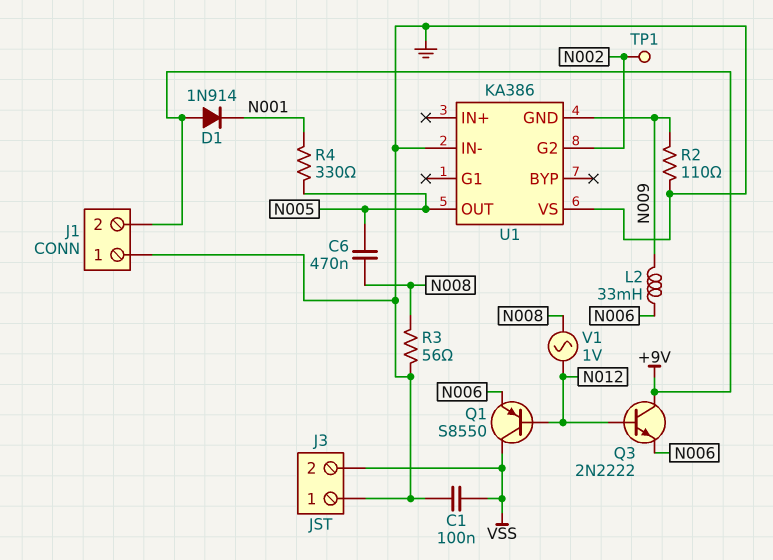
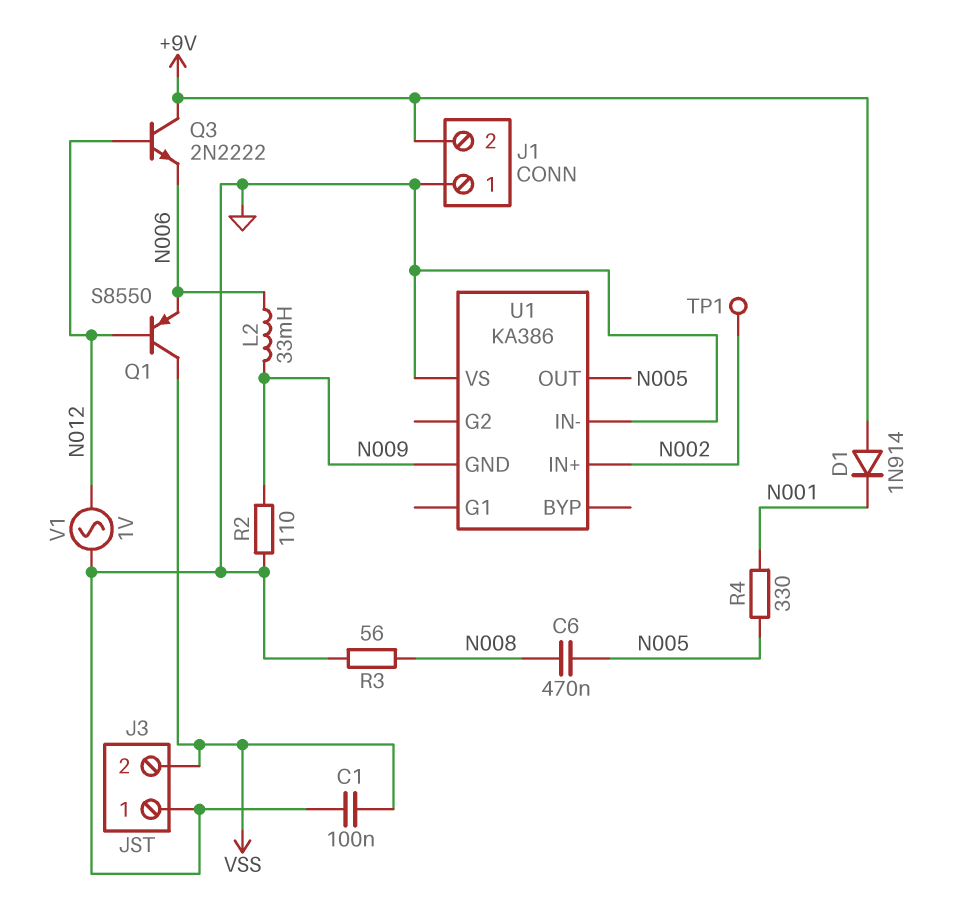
U1 pin G2: N002 -> none
U1 pin IN+: none -> N002
V1: AC 1V (N008, N012) -> AC 1V (GND, N012)

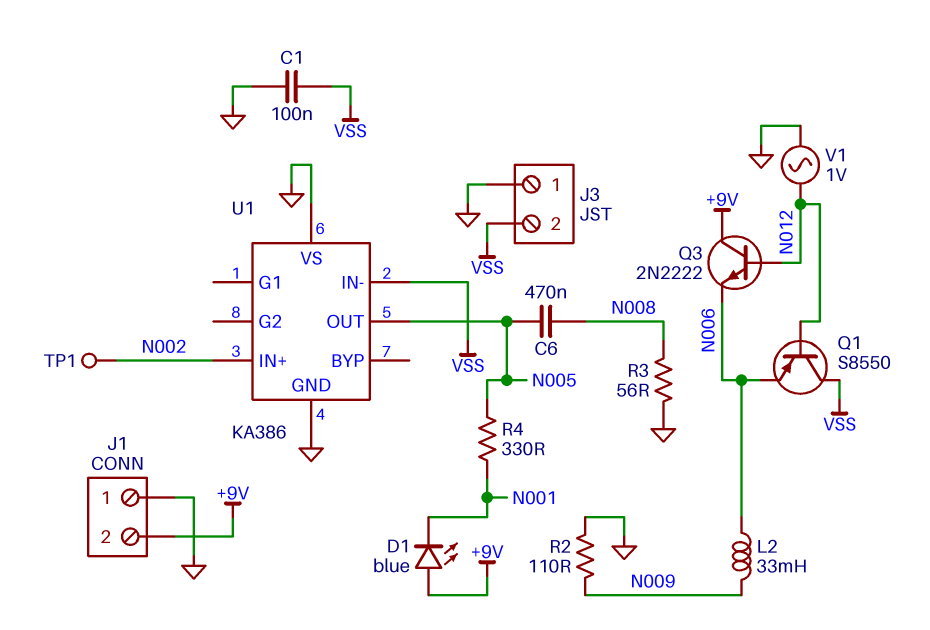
D1: diode 1N914 (A +9V, K N001) -> LED blue (A +9V, K N001)
U1 pin GND: N009 -> GND
U1 pin IN-: GND -> VSS

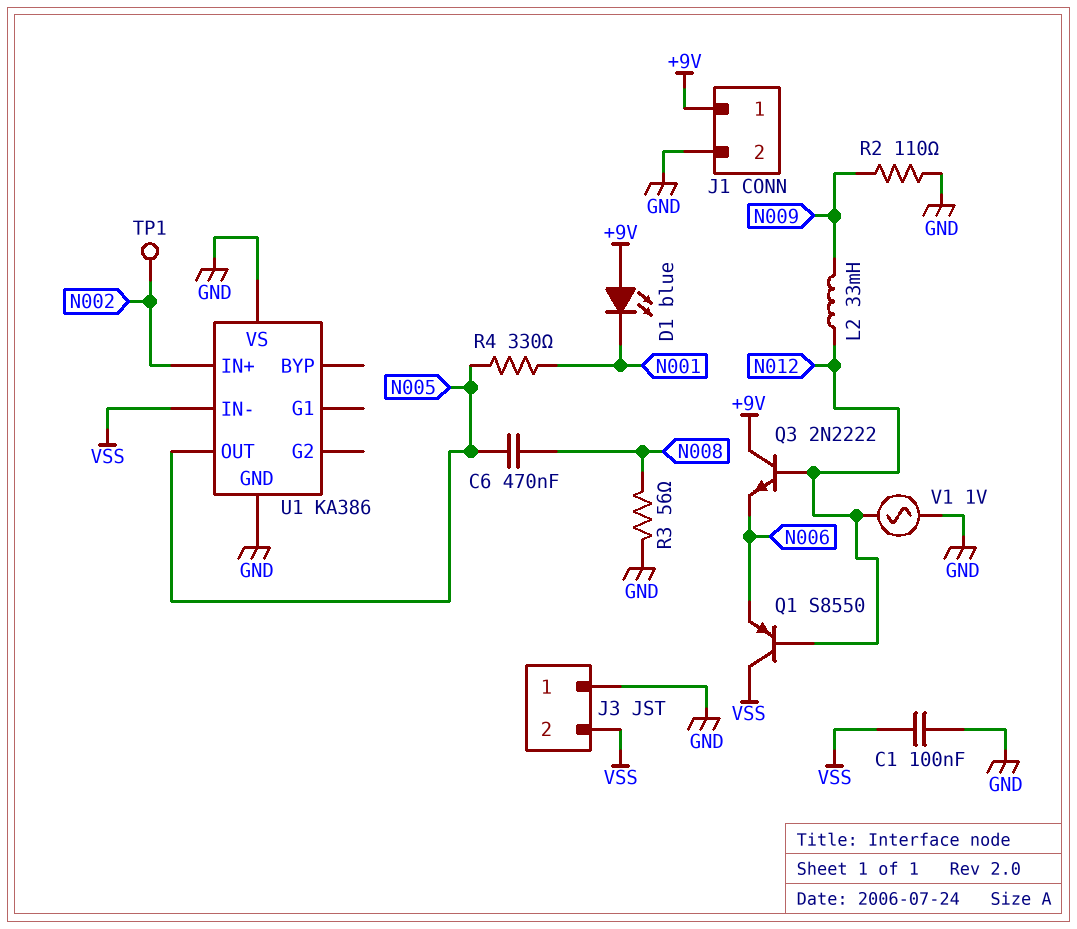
J1 pin 1: GND -> +9V
J1 pin 2: +9V -> GND
L2: 33mH (N006, N009) -> 33mH (N009, N012)

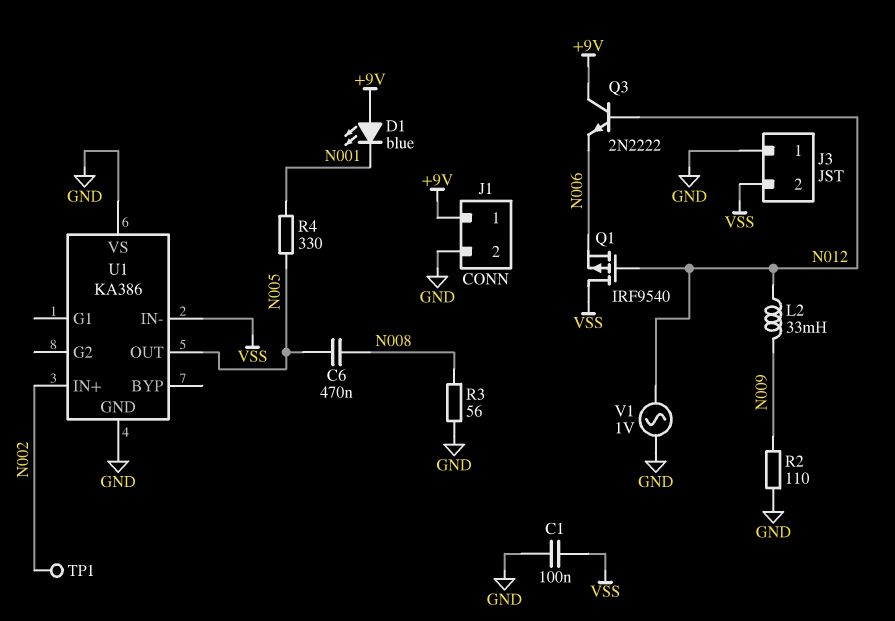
Q1: PNP S8550 (B N012, C VSS, E N006) -> PMOS IRF9540 (G N012, D VSS, S N006)

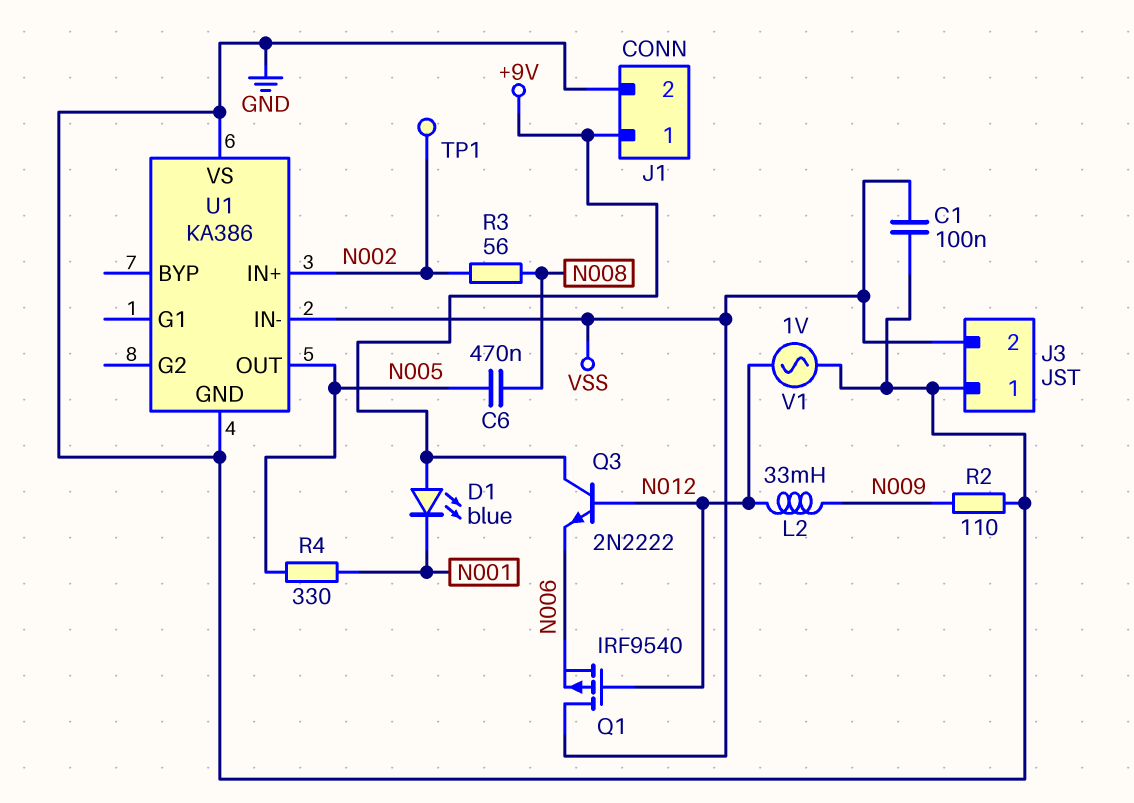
R3: 56 (GND, N008) -> 56 (N002, N008)

